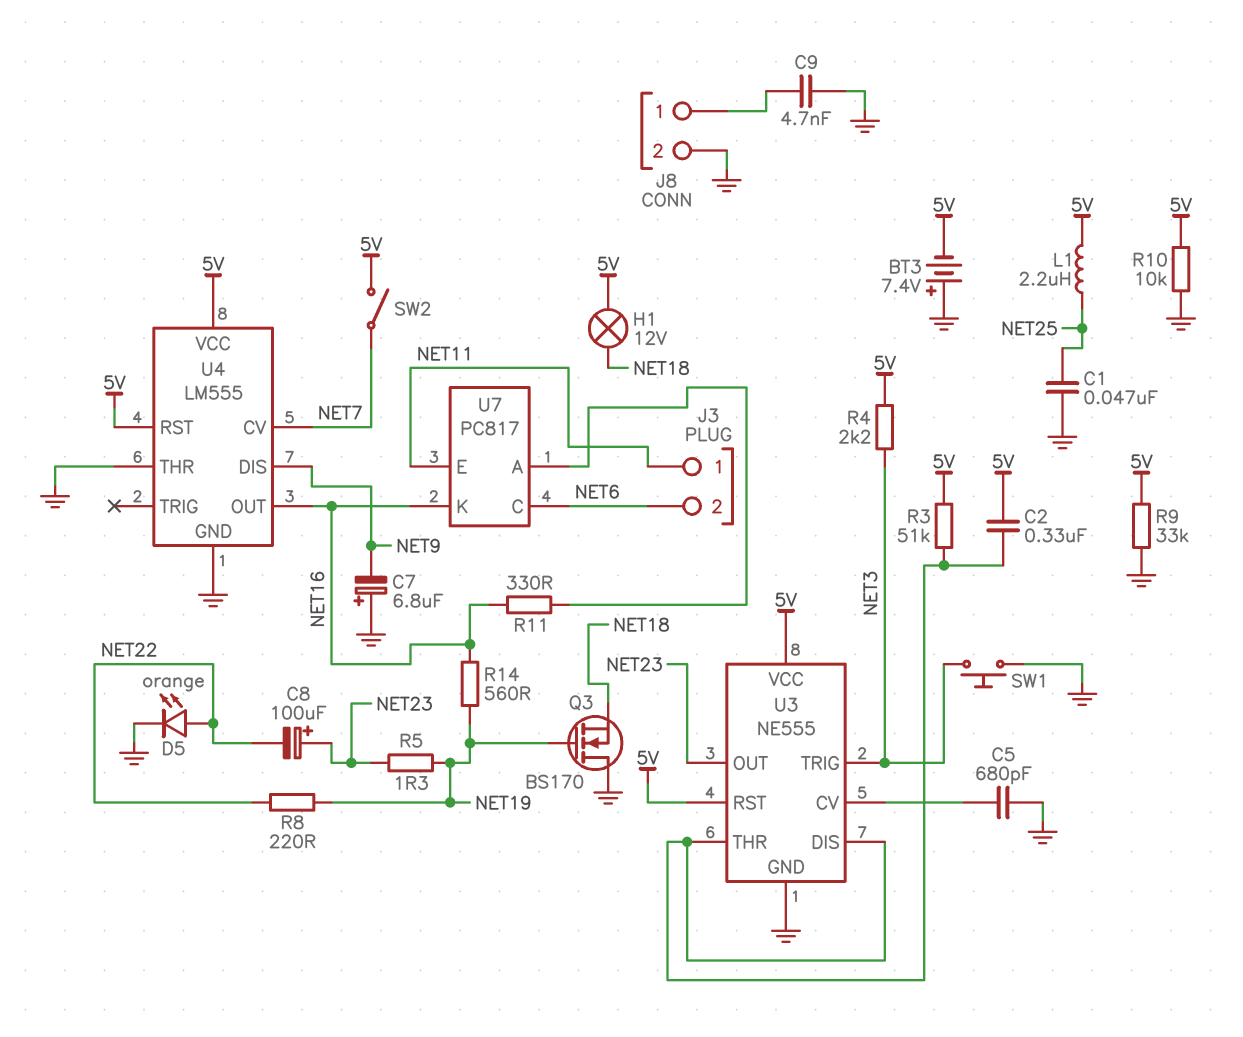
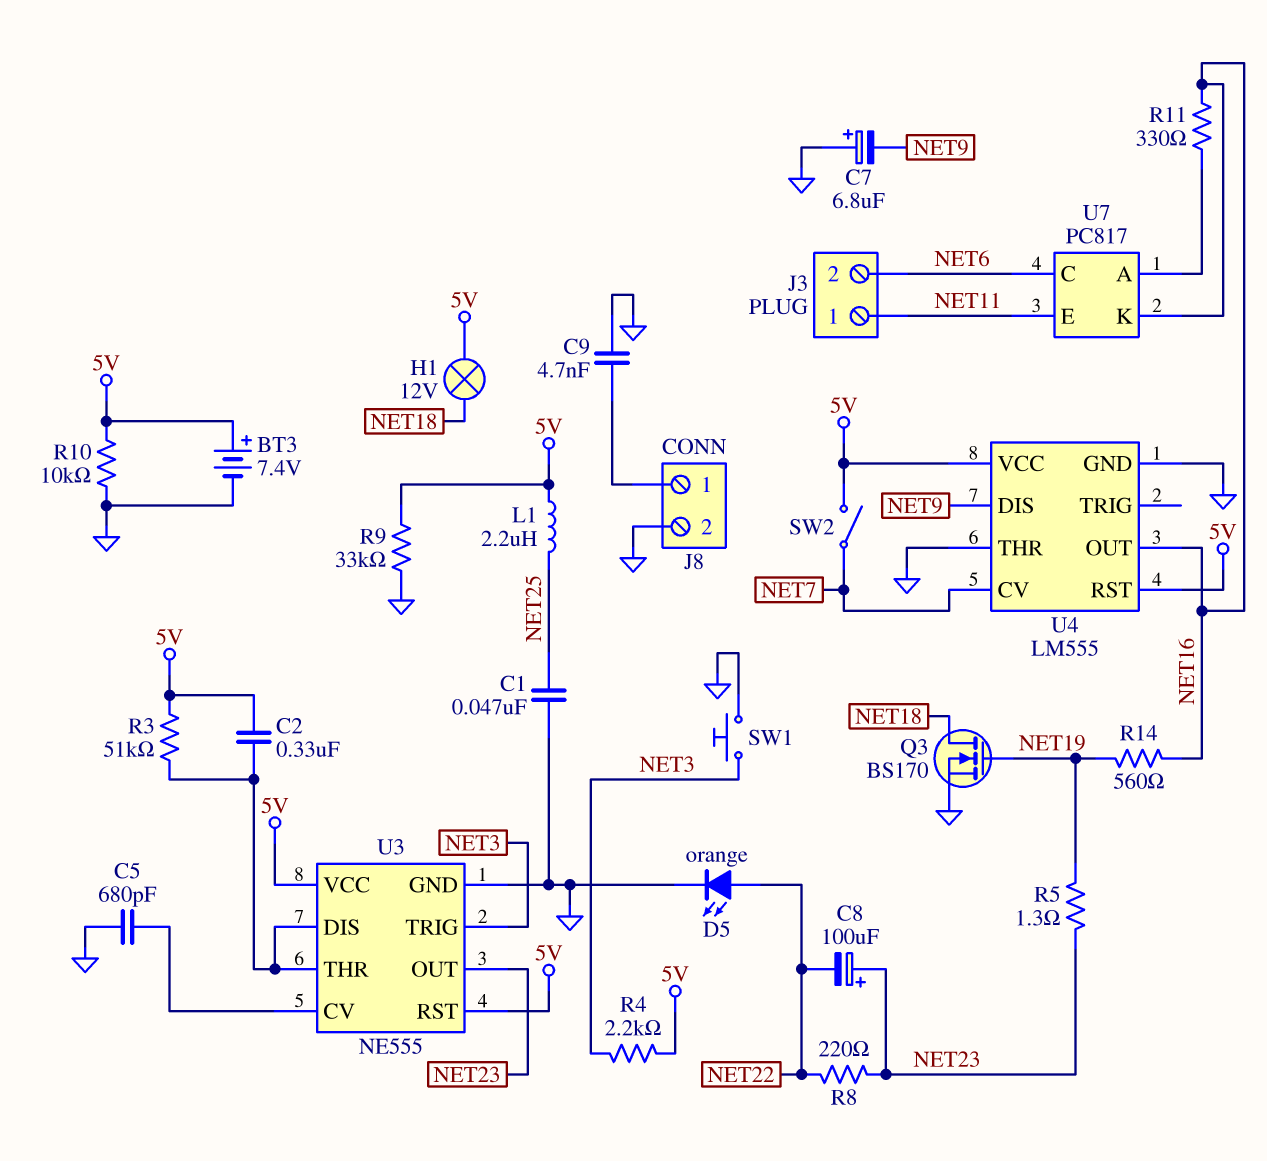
BT3: 7.4V (plus GND, minus 5V) -> 7.4V (plus 5V, minus GND)
Q3: NMOS BS170 (G NET19, D GND, S NET18) -> NMOS BS170 (G NET19, D NET18, S GND)
R8: 220 (NET19, NET22) -> 220 (NET22, NET23)

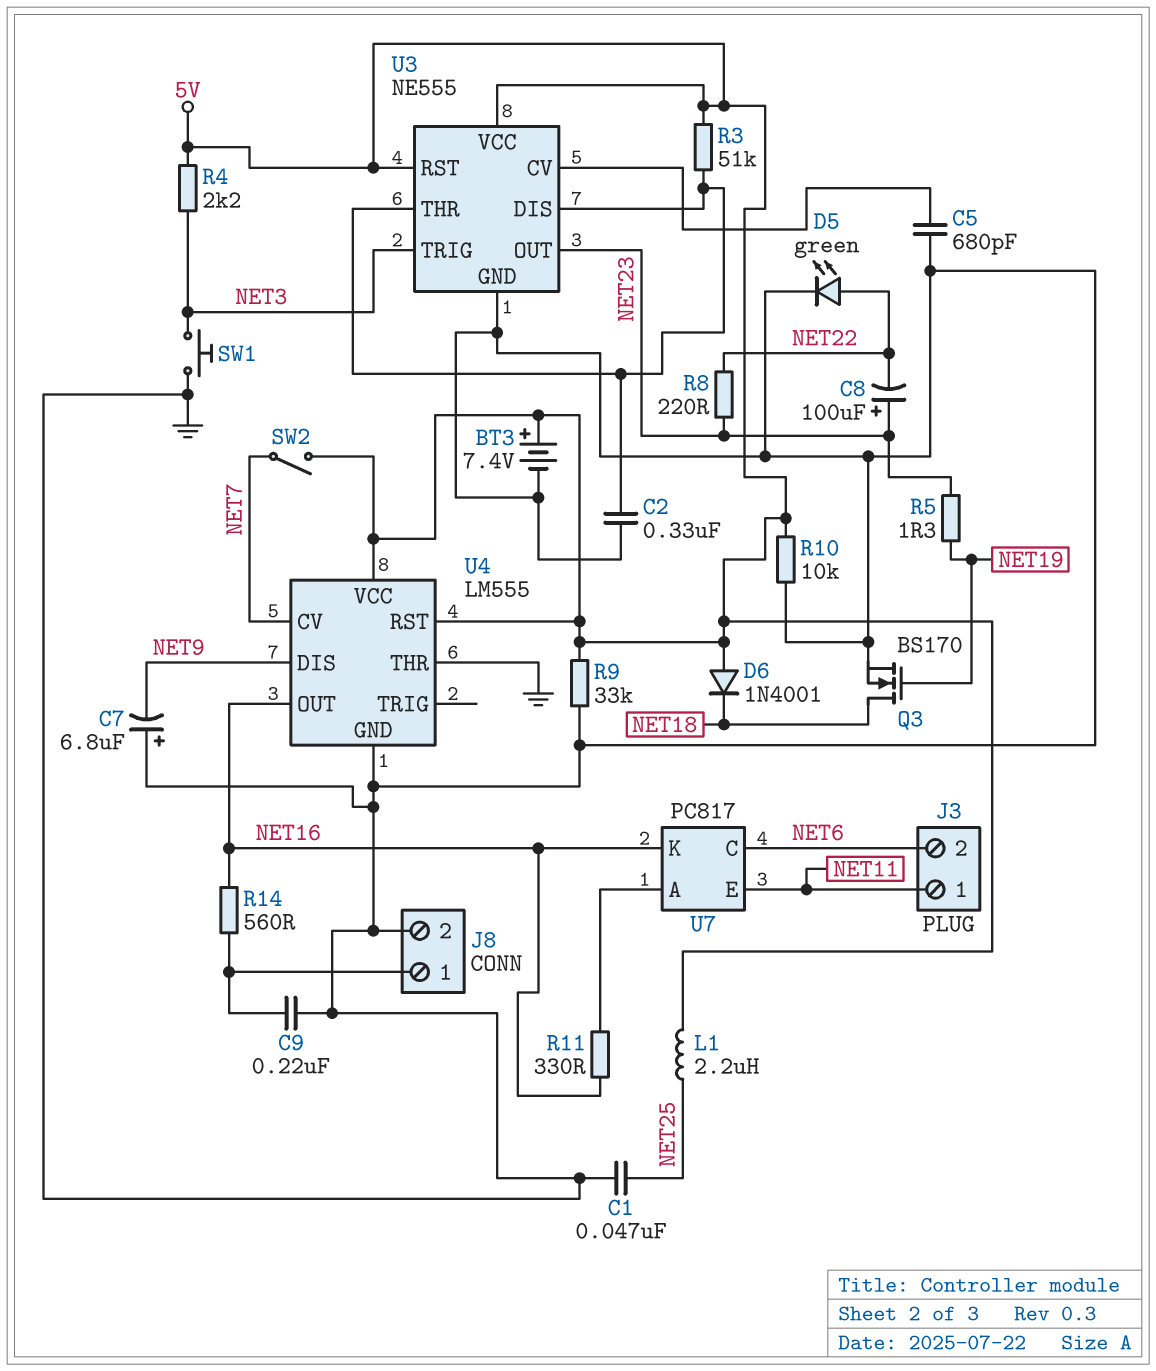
C2: 330nF (5V, U3/DIS) -> 330nF (GND, U3/DIS)
C9: 4.7nF (GND, J8/1) -> 220nF (GND, J8/1)
D5: LED orange (A NET22, K GND) -> LED green (A NET22, K GND)
D6: none -> diode 1N4001 (A 5V, K NET18)
H1: lamp 12V (5V, NET18) -> none
R14: 560 (NET16, NET19) -> 560 (J8/1, NET16)

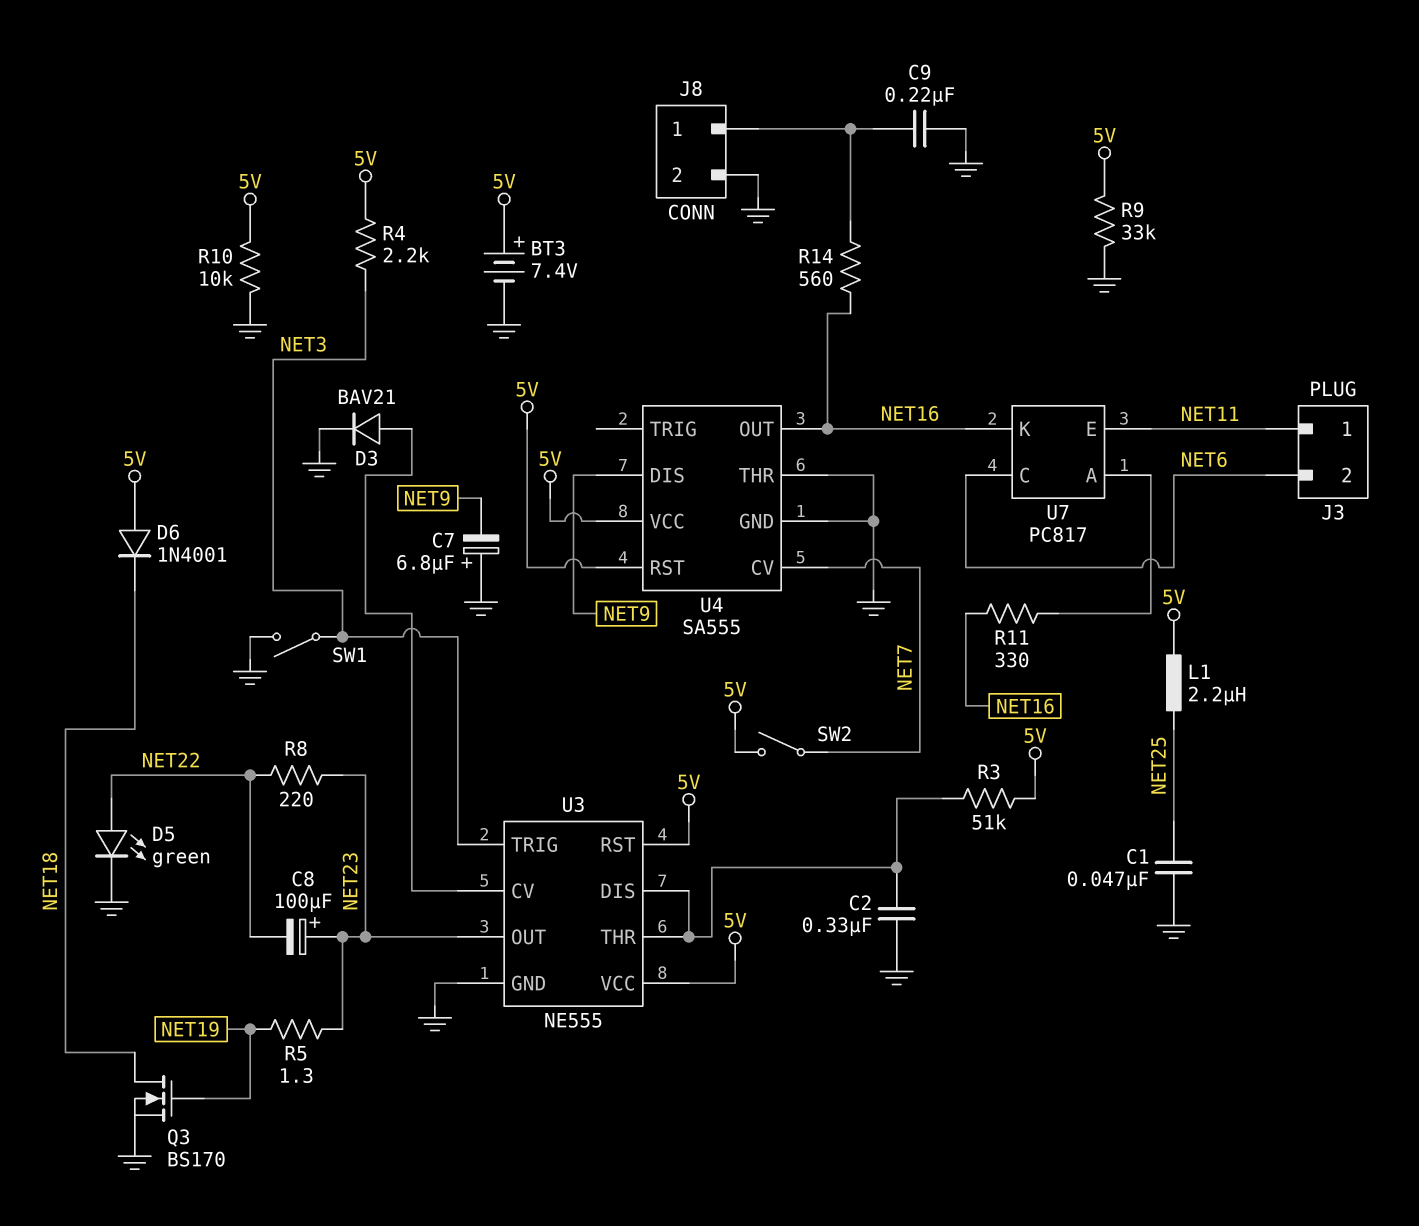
C5: 680pF (GND, U3/CV) -> none
D3: none -> diode BAV21 (A U3/CV, K GND)
SW1: button (GND, NET3) -> switch (GND, NET3)
U4: LM555 -> SA555

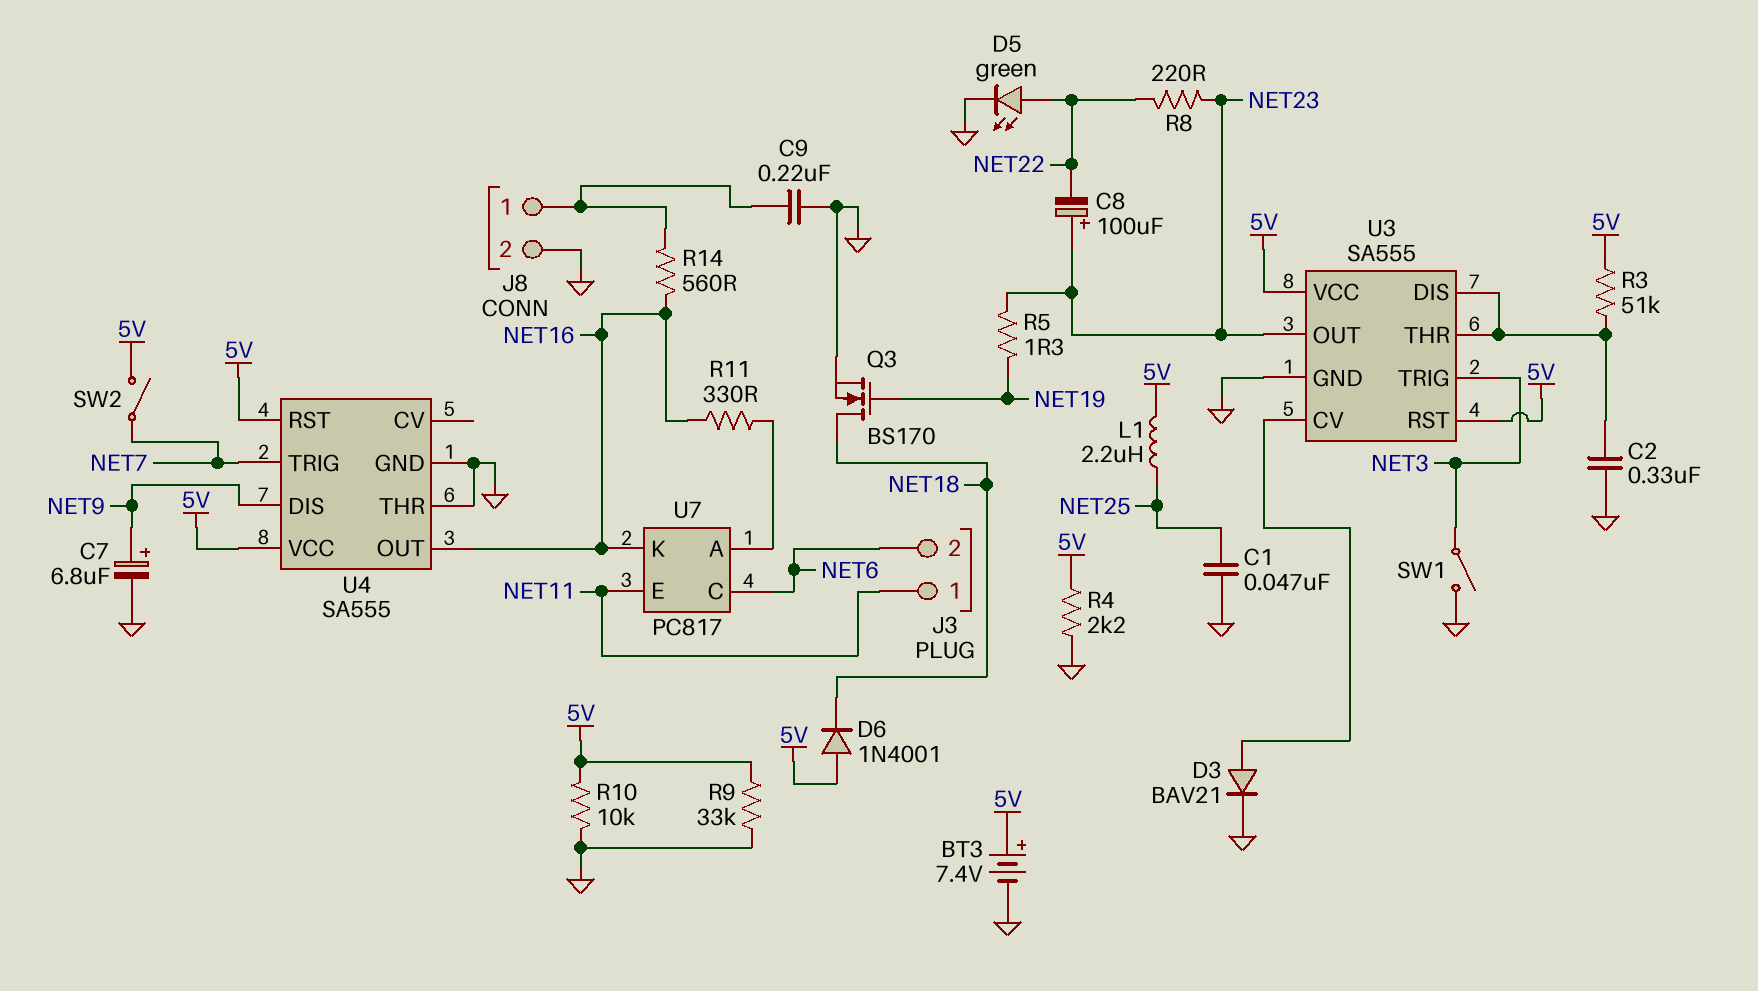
C7: 6.8uF (plus GND, minus NET9) -> 6.8uF (plus NET9, minus GND)
R4: 2.2k (5V, NET3) -> 2.2k (5V, GND)
U3: NE555 -> SA555
U4 pin CV: NET7 -> none
U4 pin TRIG: none -> NET7

